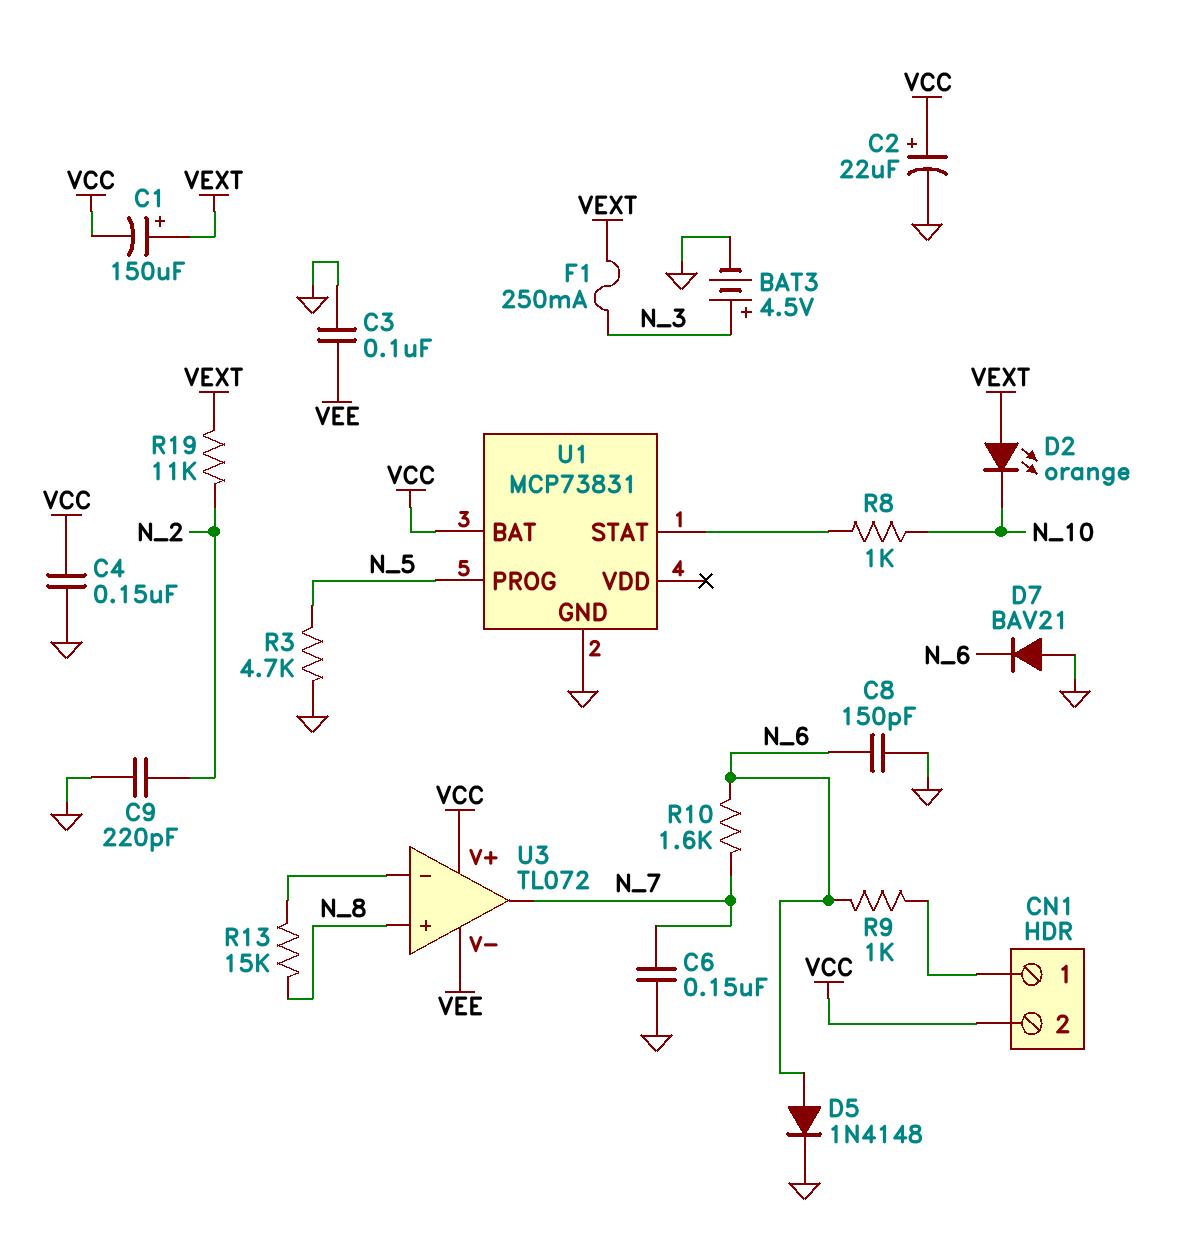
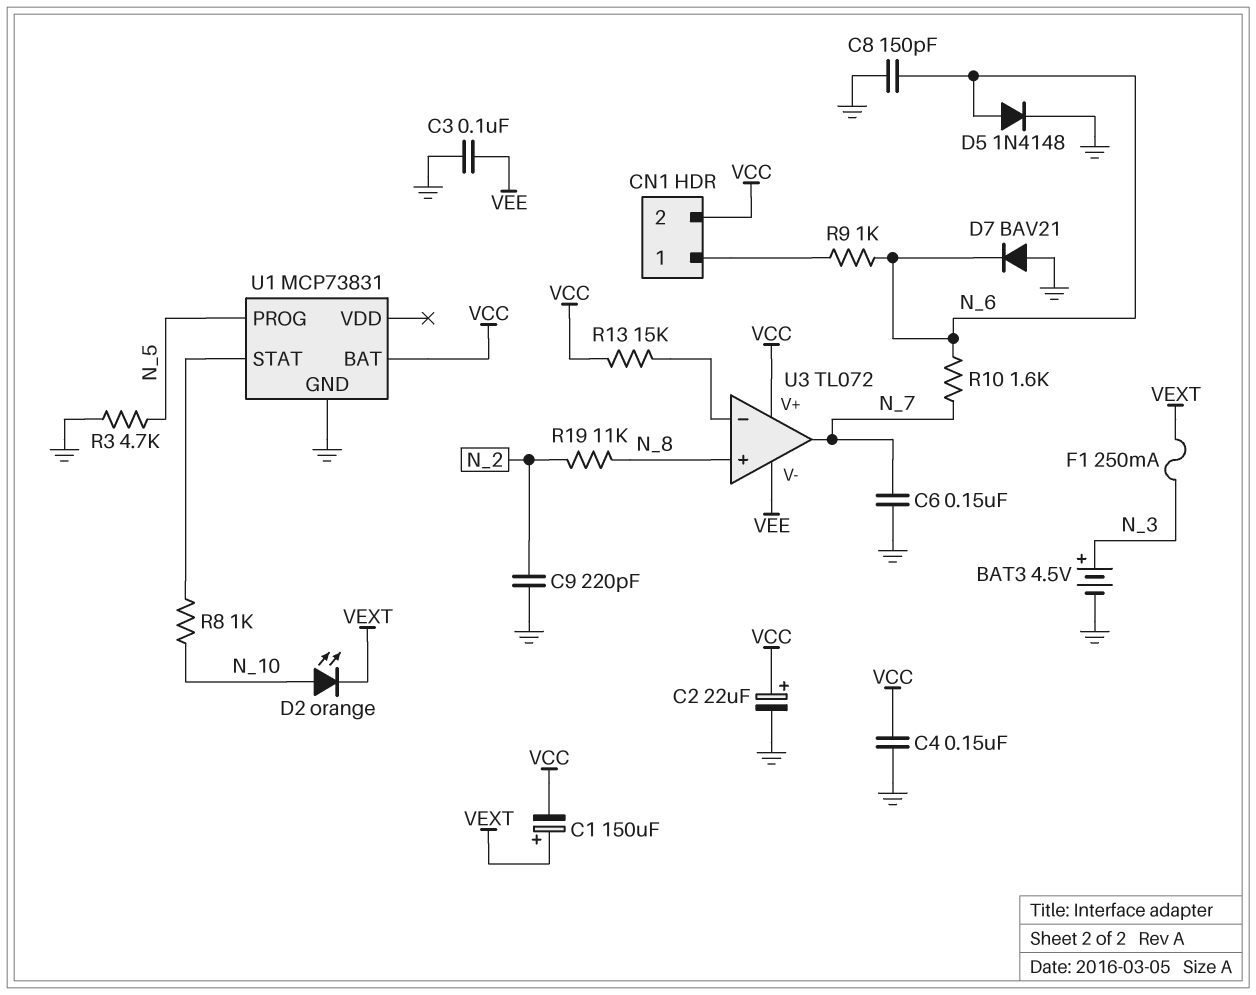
D2: LED orange (A VEXT, K N_10) -> LED orange (A N_10, K VEXT)
R13: 15k (N_8, U3/in-) -> 15k (U3/in-, VCC)
R19: 11k (N_2, VEXT) -> 11k (N_2, N_8)

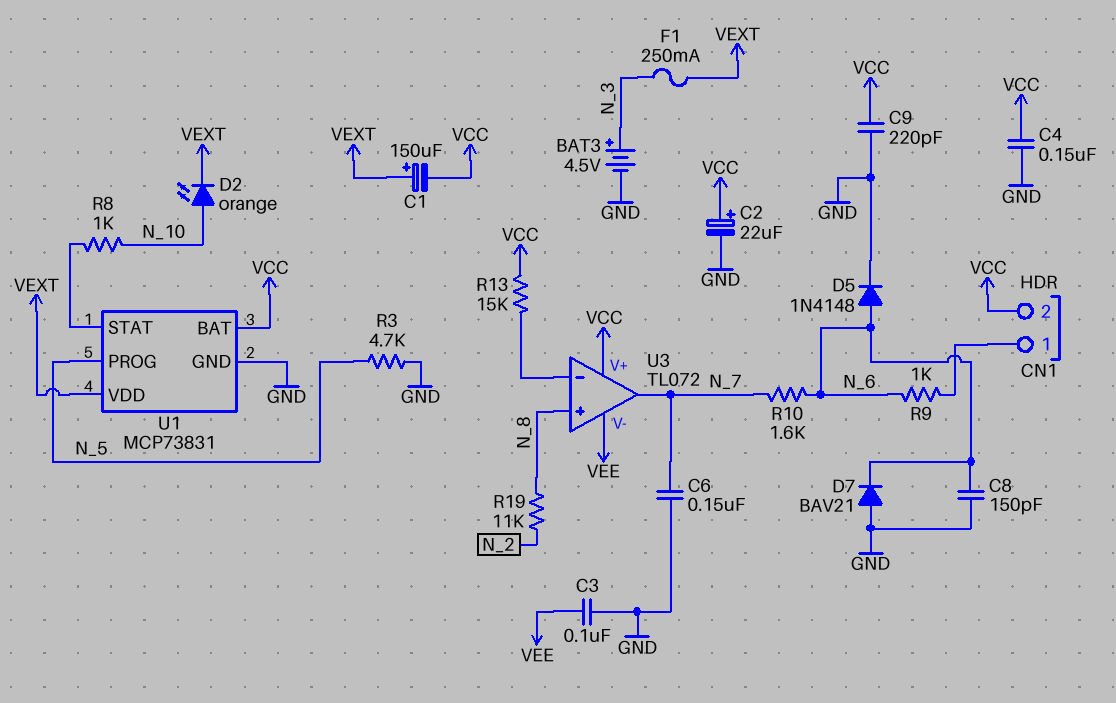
C9: 220pF (GND, N_2) -> 220pF (GND, VCC)
U1 pin VDD: none -> VEXT

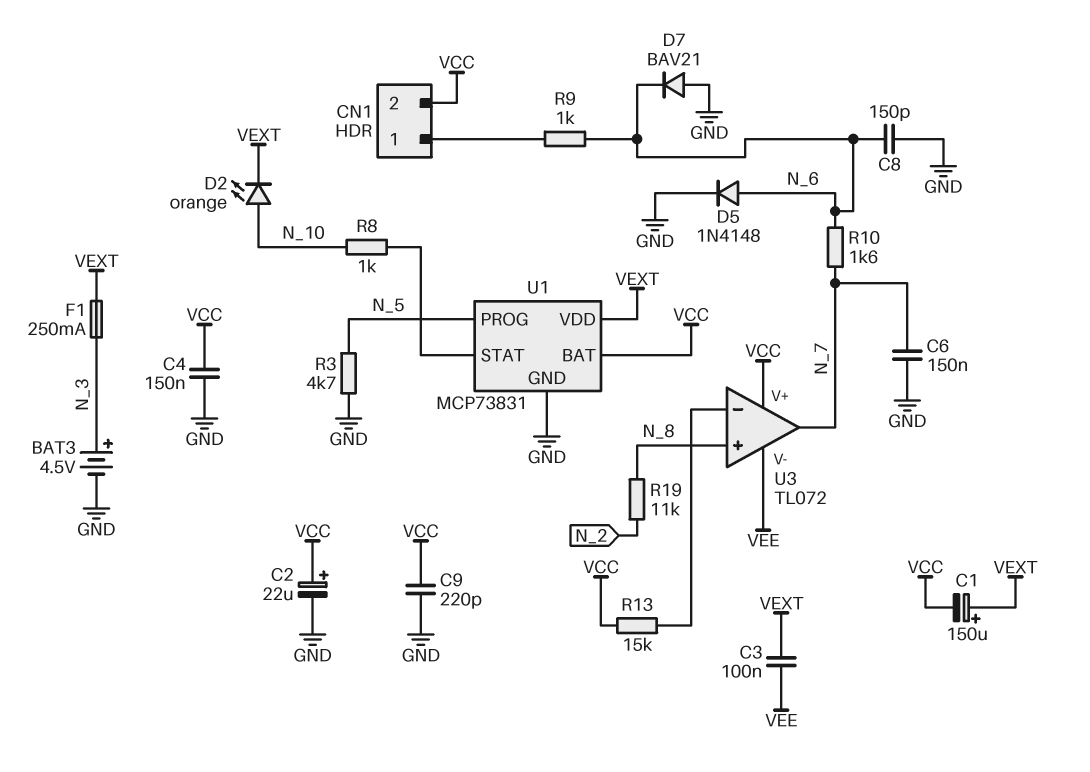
C3: 100nF (GND, VEE) -> 100nF (VEE, VEXT)

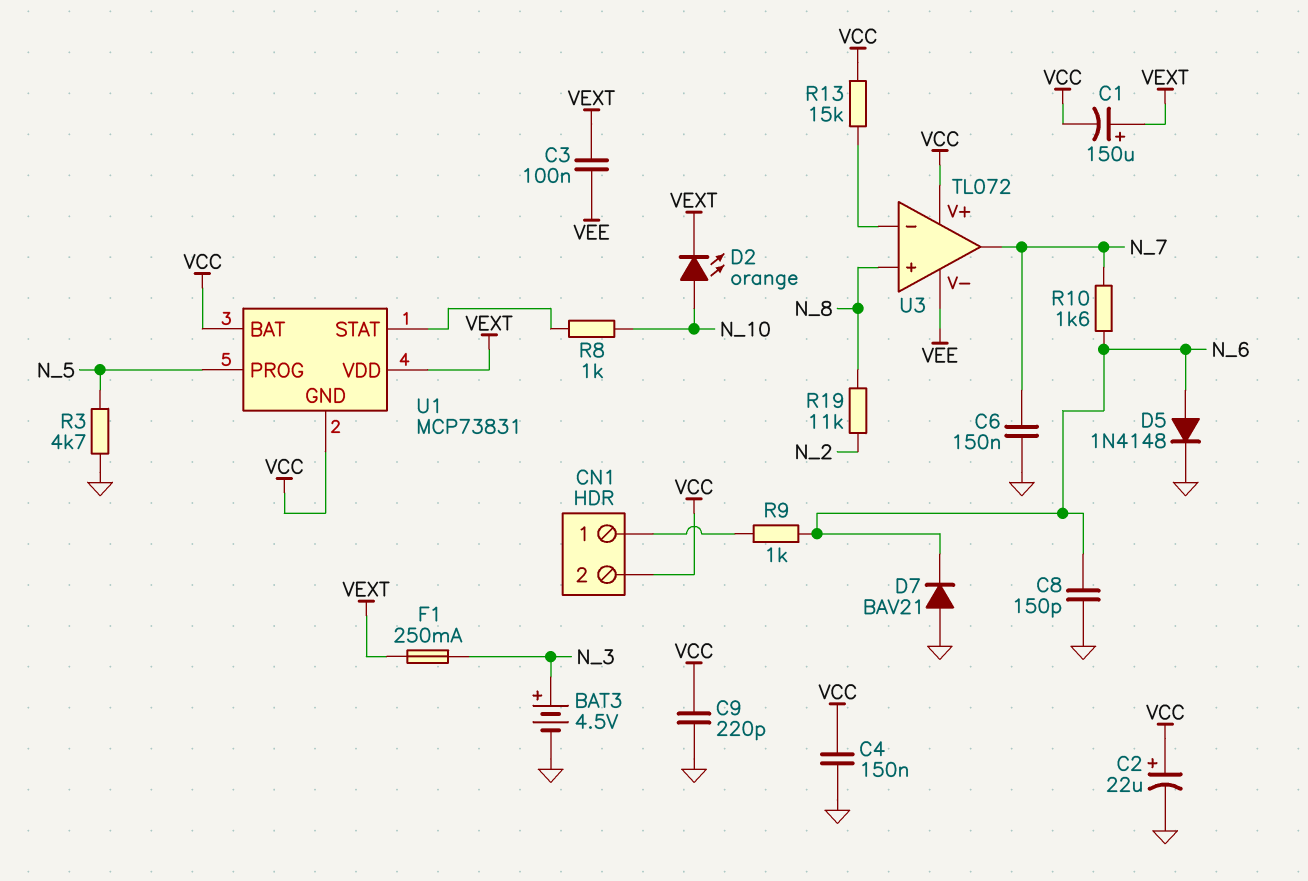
U1 pin GND: GND -> VCC

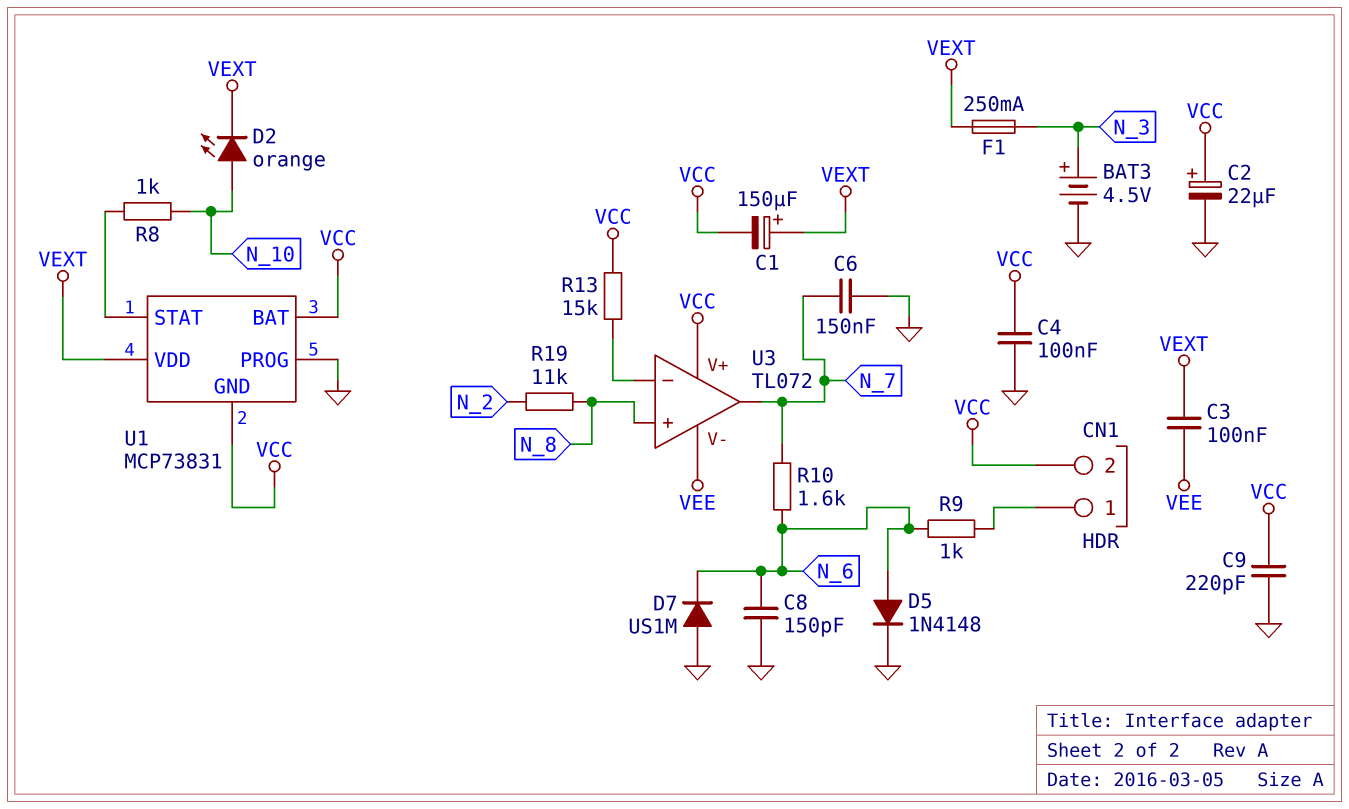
C4: 150nF (GND, VCC) -> 100nF (GND, VCC)
D7: diode BAV21 (A GND, K N_6) -> diode US1M (A GND, K N_6)
R3: 4.7k (GND, N_5) -> none
U1 pin PROG: N_5 -> GND

